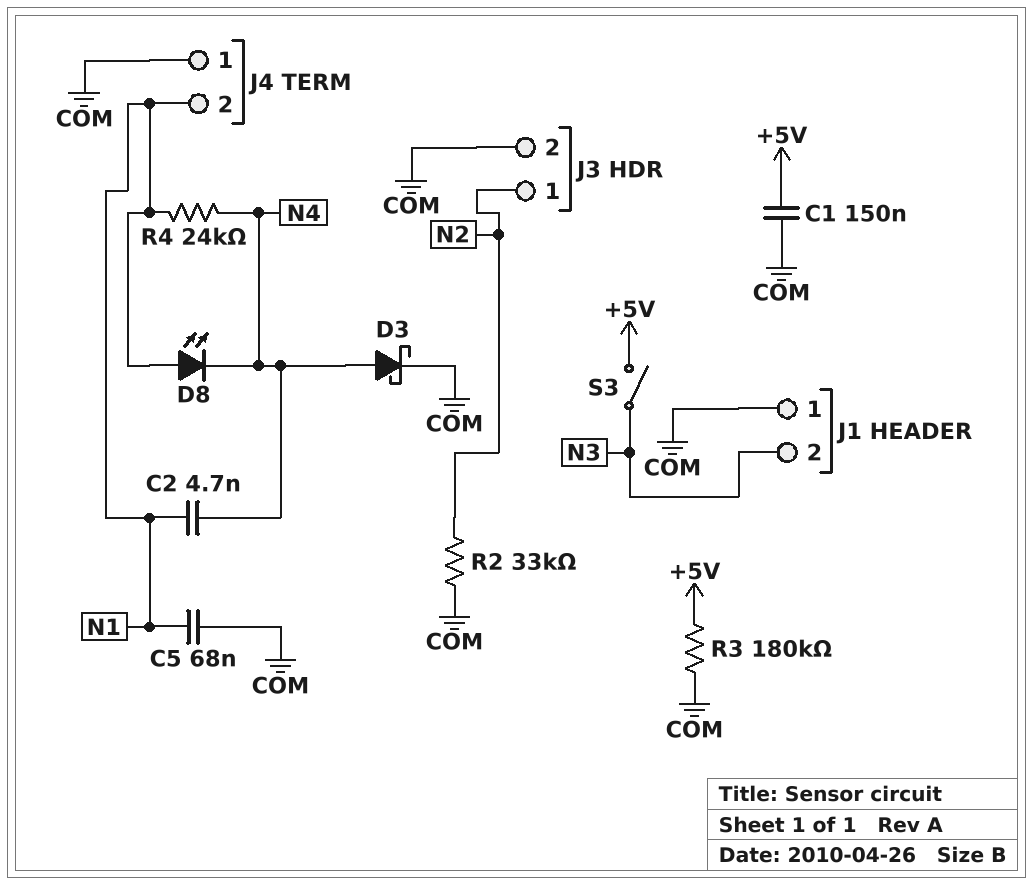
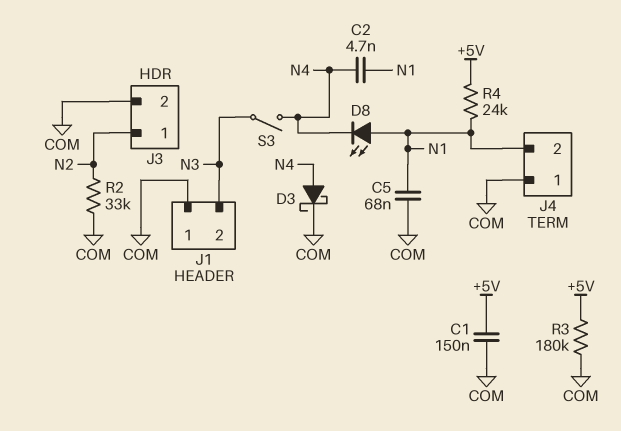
R4: 24k (N1, N4) -> 24k (+5V, N1)
S3: switch (+5V, N3) -> switch (N3, N4)

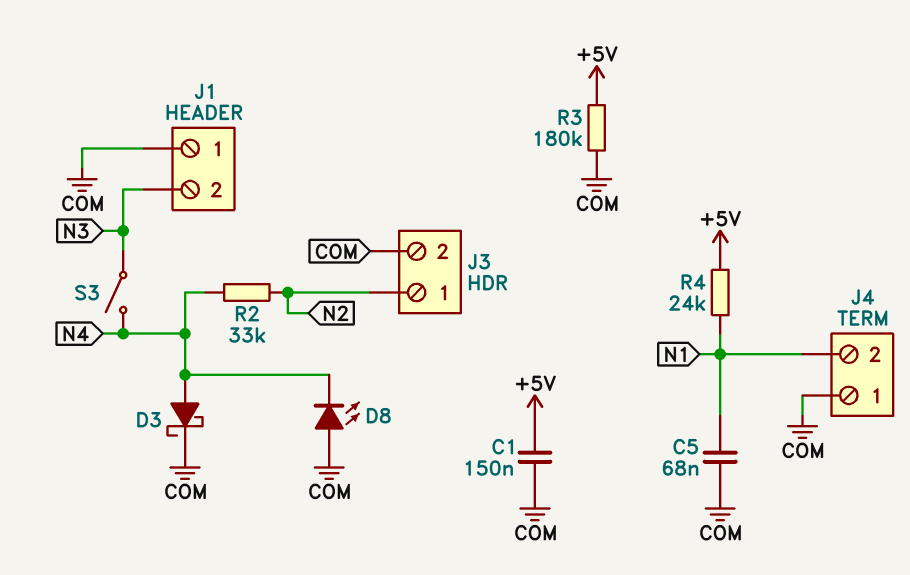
C2: 4.7nF (N1, N4) -> none
D8: LED (A N1, K N4) -> LED (A COM, K N4)
R2: 33k (COM, N2) -> 33k (N2, N4)

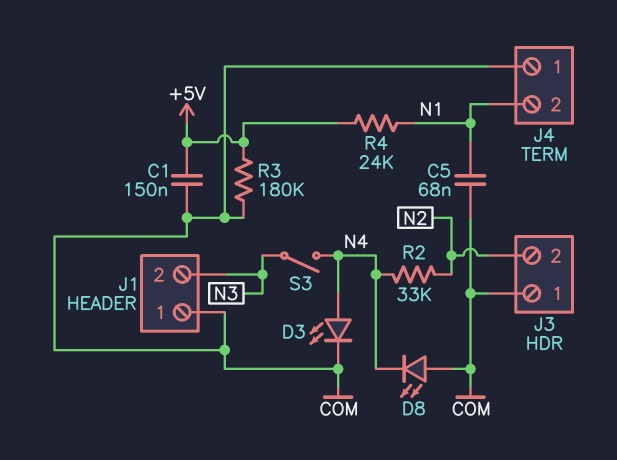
D3: schottky (A N4, K COM) -> LED (A N4, K COM)
J3 pin 1: N2 -> COM
J3 pin 2: COM -> N2

